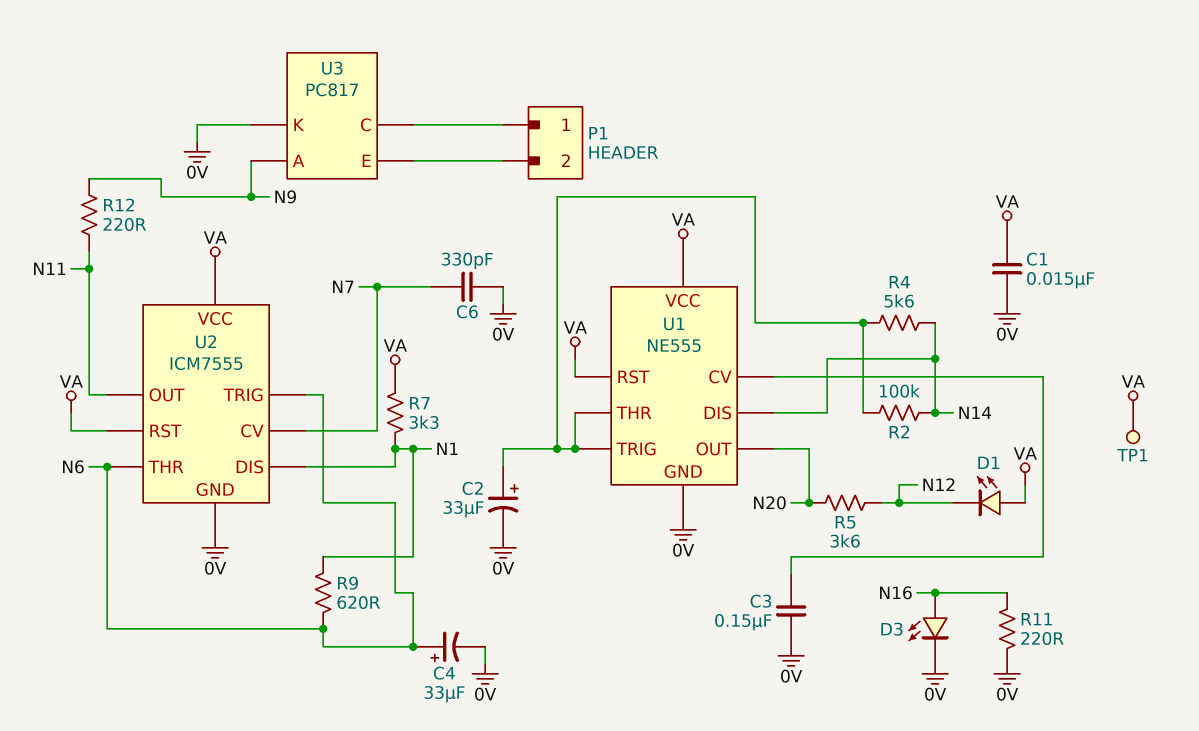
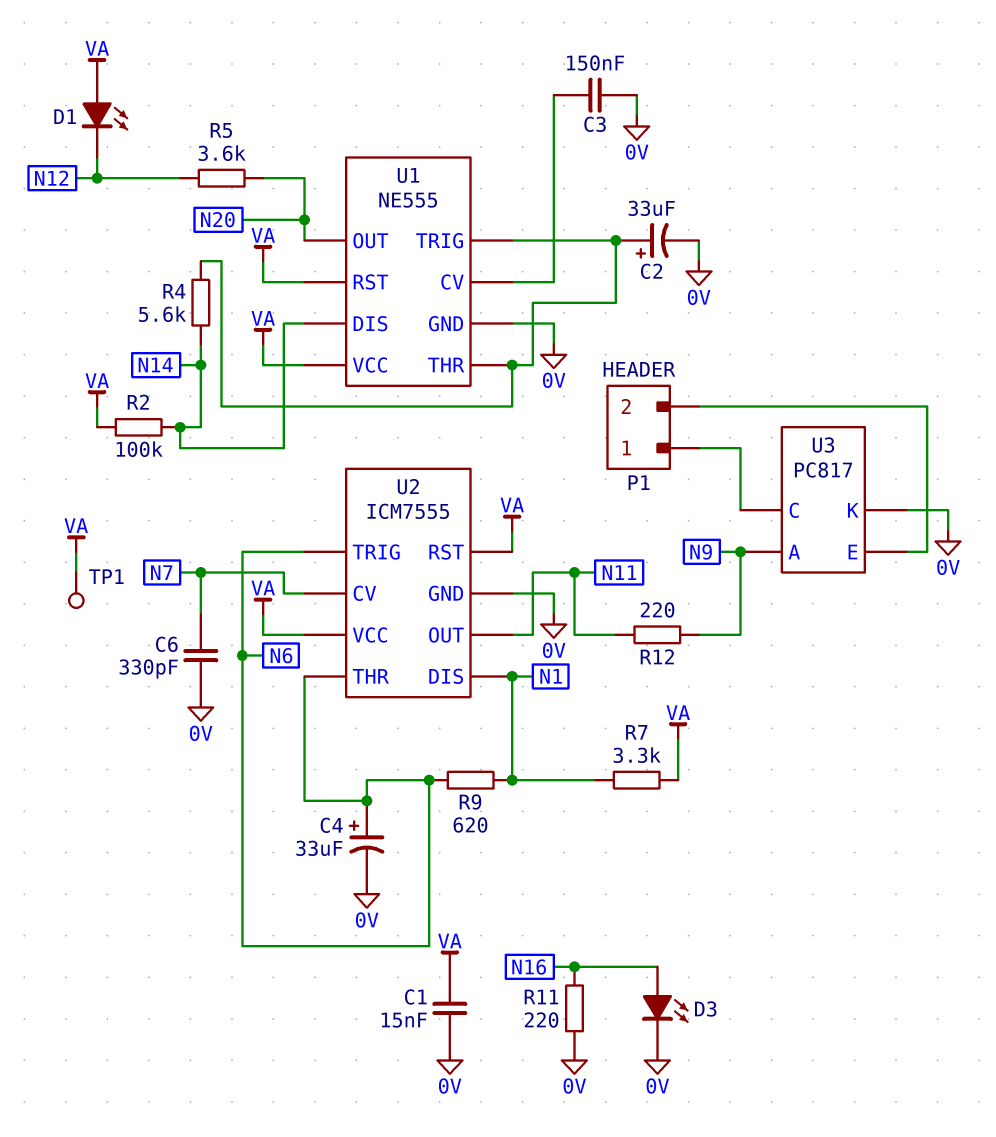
R2: 100k (N14, U1/THR) -> 100k (N14, VA)

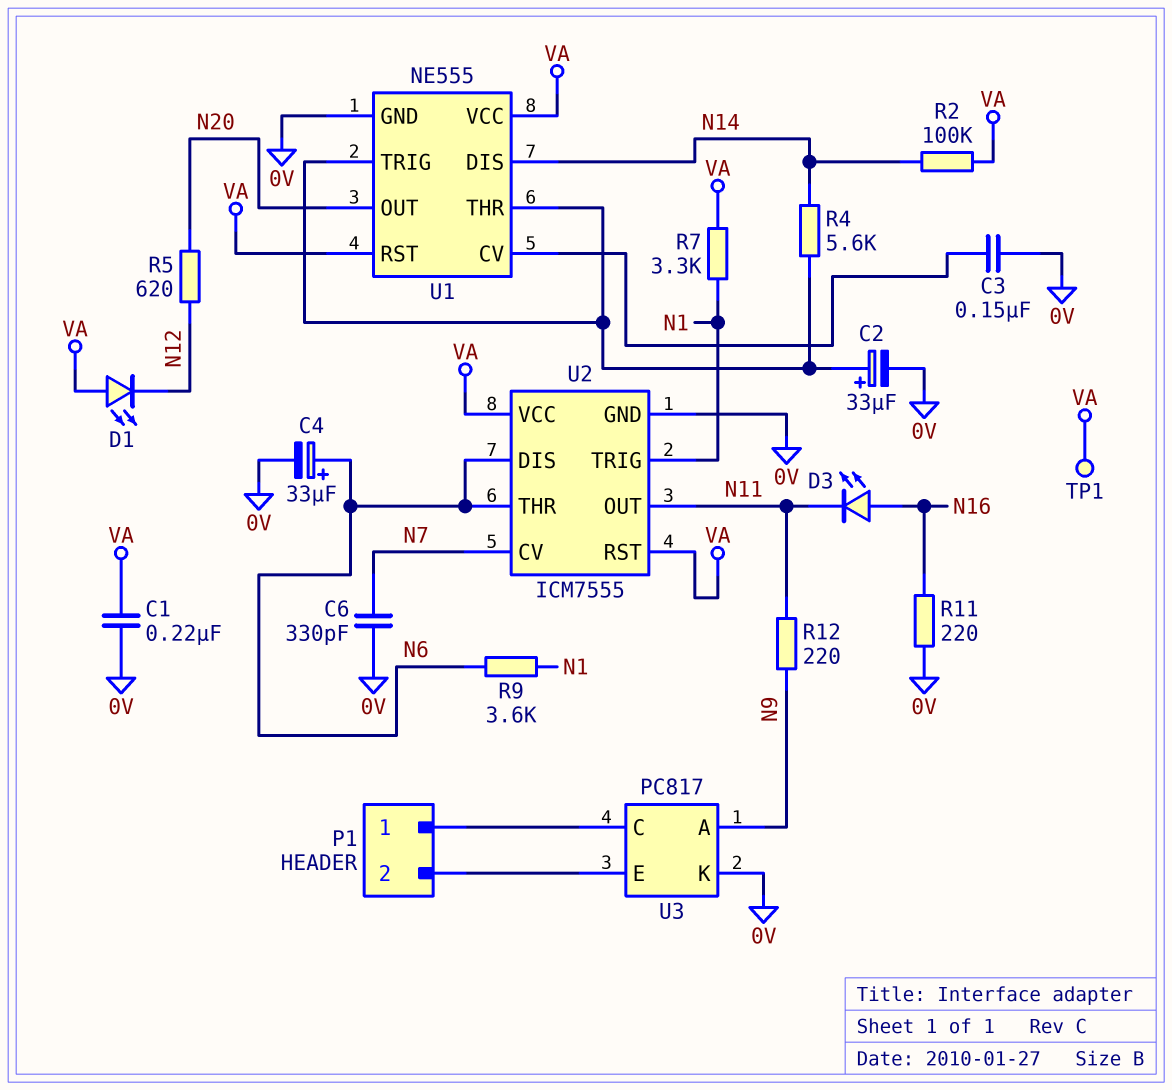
C1: 15nF (0V, VA) -> 220nF (0V, VA)
D3: LED (A N16, K 0V) -> LED (A N16, K N11)
R5: 3.6k (N12, N20) -> 620 (N12, N20)
R9: 620 (N1, N6) -> 3.6k (N1, N6)
U2 pin DIS: N1 -> N6
U2 pin TRIG: N6 -> N1

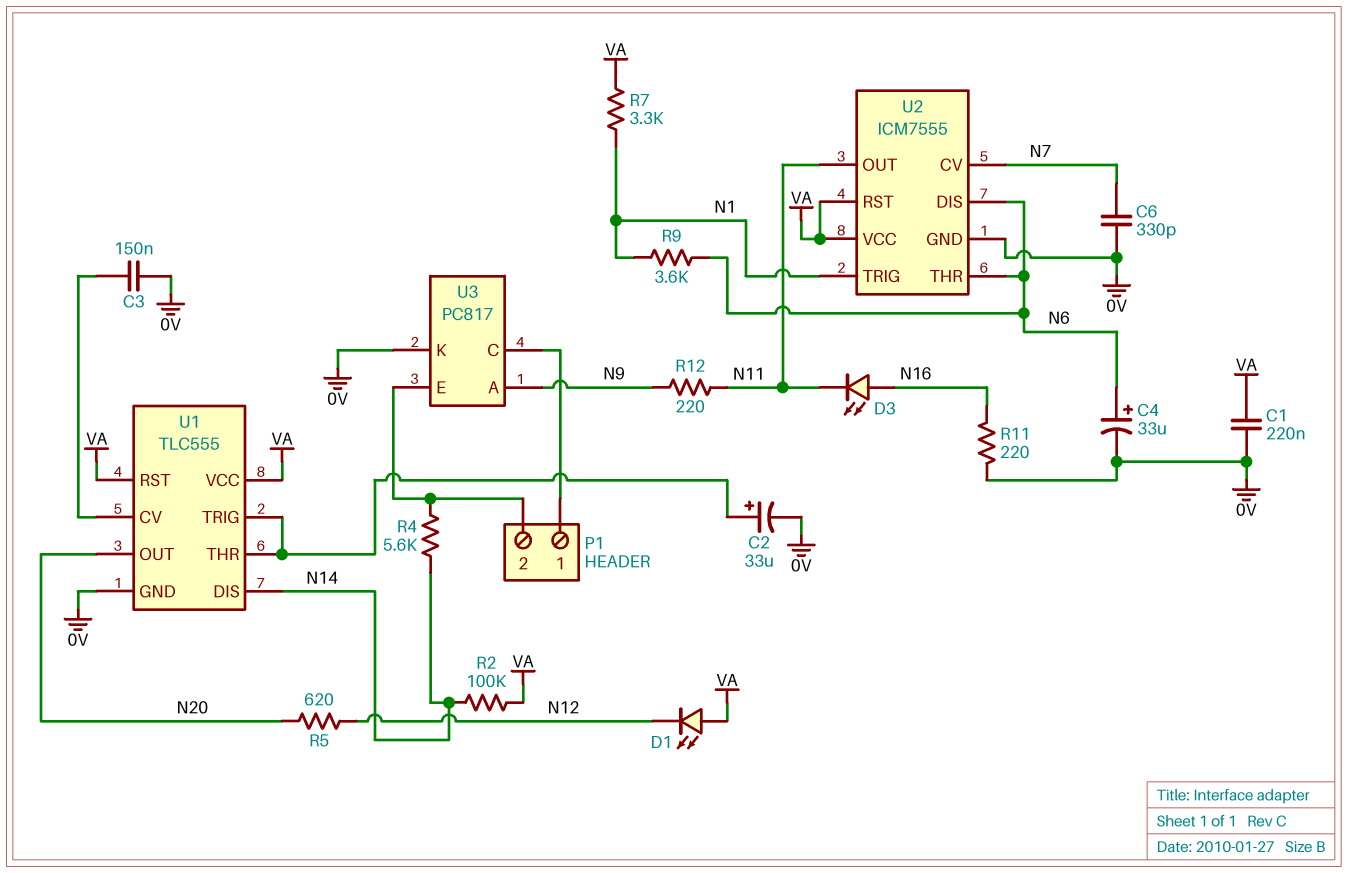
R4: 5.6k (N14, U1/THR) -> 5.6k (N14, P1/2)
TP1: test point (VA) -> none
U1: NE555 -> TLC555

